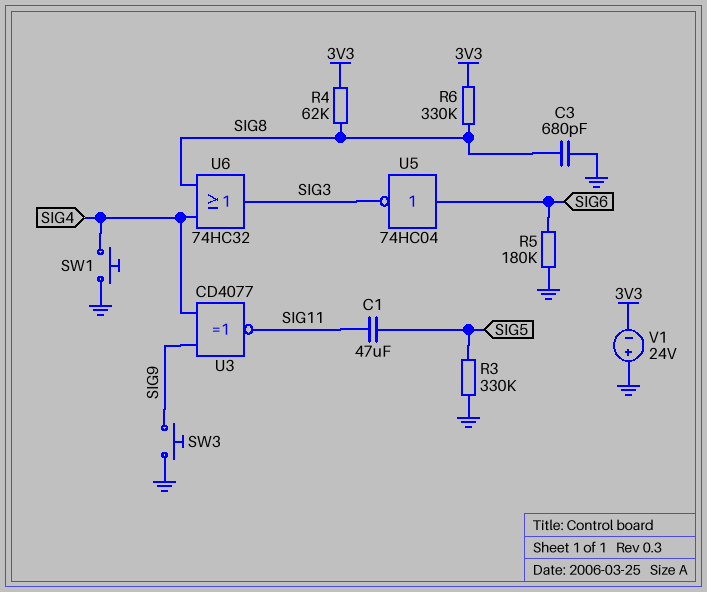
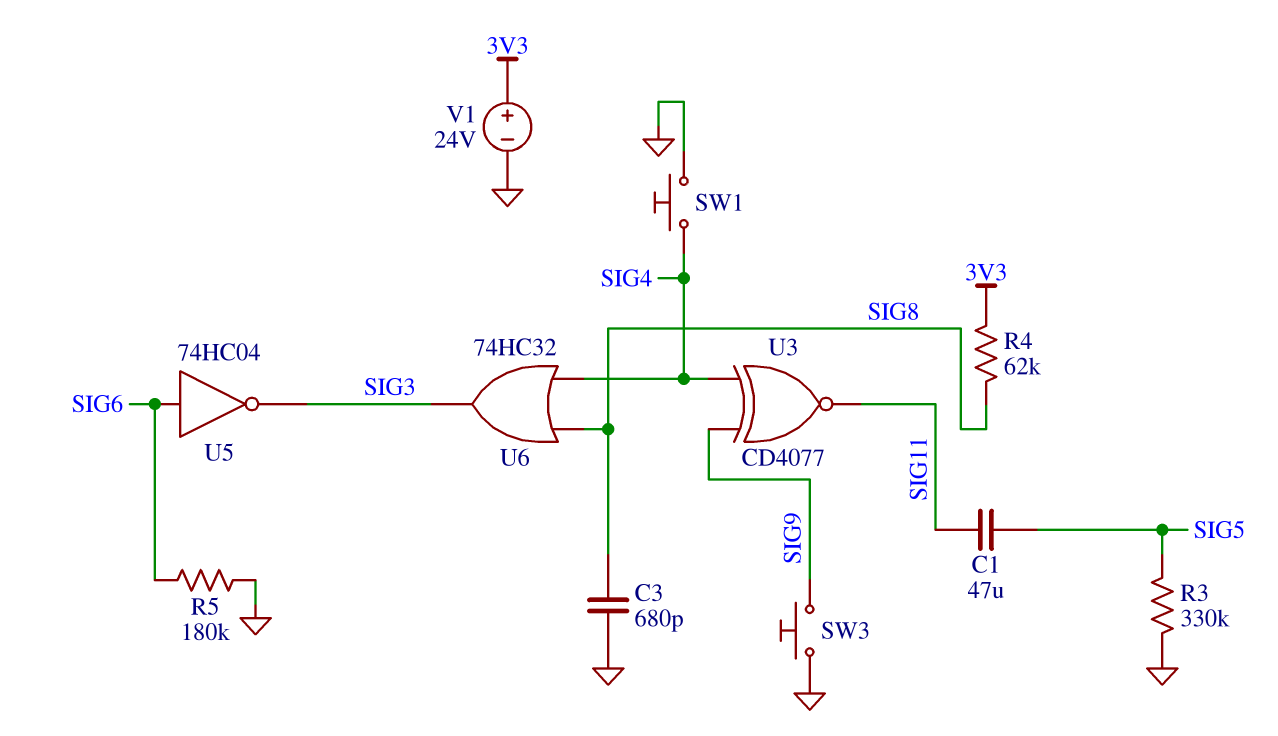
R6: 330k (3V3, SIG8) -> none
V1: 24V (plus GND, minus 3V3) -> 24V (plus 3V3, minus GND)

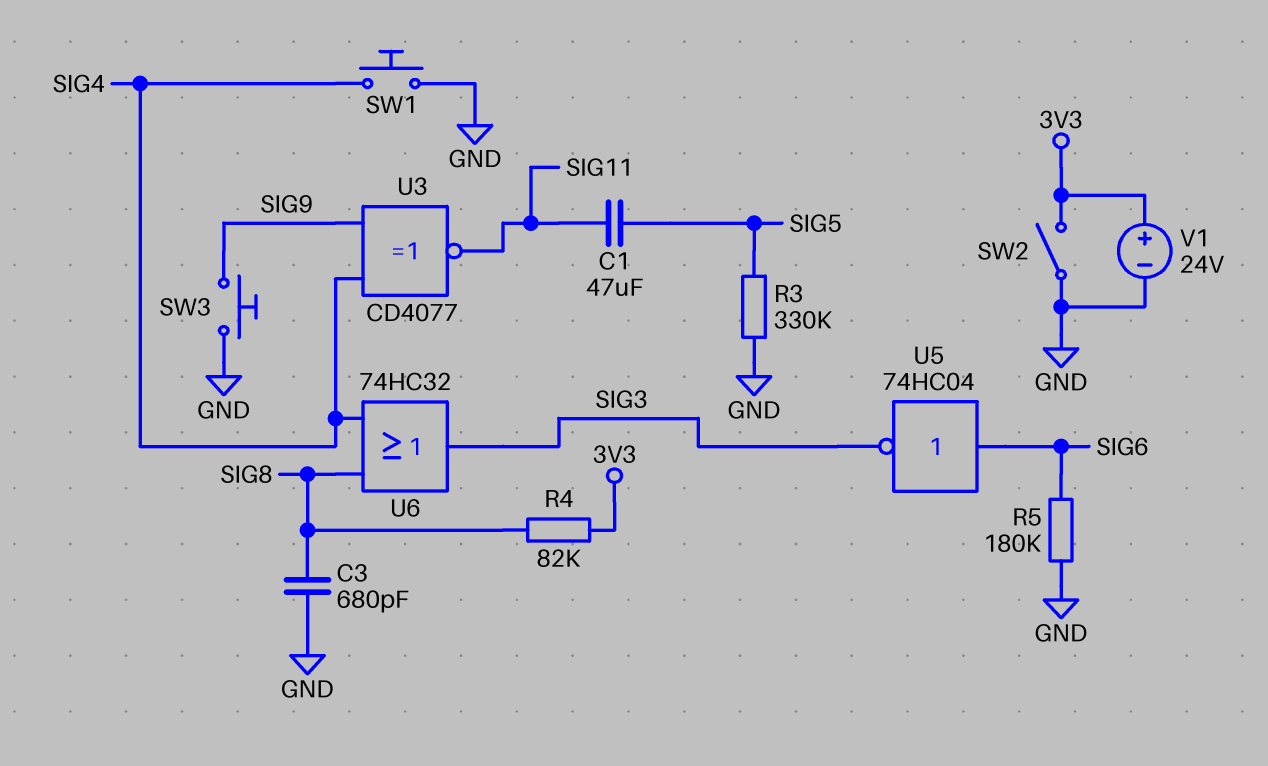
R4: 62k (3V3, SIG8) -> 82k (3V3, SIG8)
SW2: none -> switch (3V3, GND)

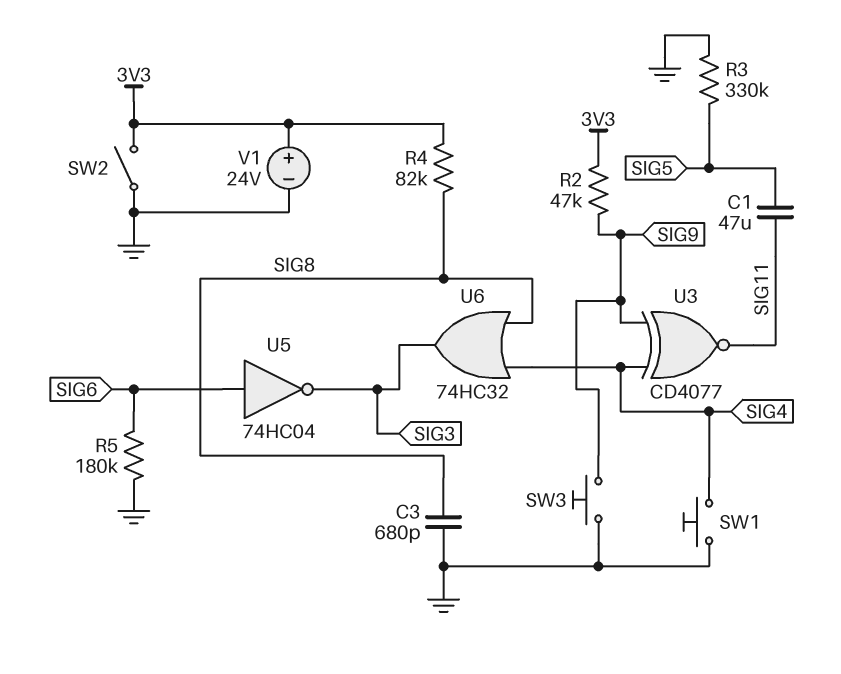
R2: none -> 47k (3V3, SIG9)

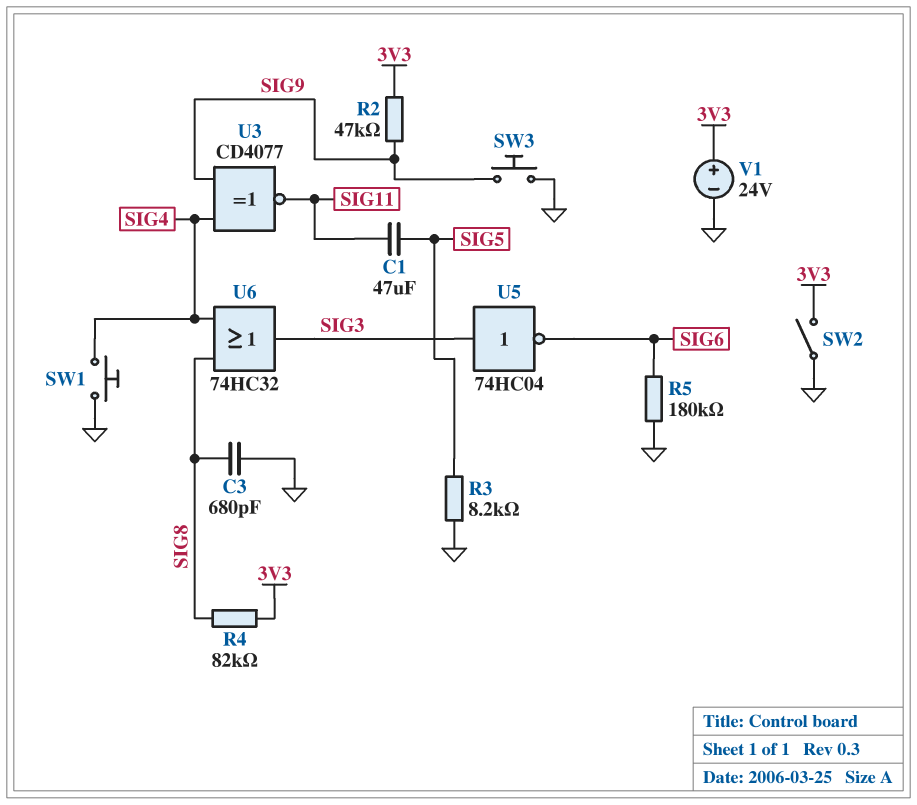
R3: 330k (GND, SIG5) -> 8.2k (GND, SIG5)
U5: NOT 74HC04 (in SIG6, out SIG3) -> NOT 74HC04 (in SIG3, out SIG6)

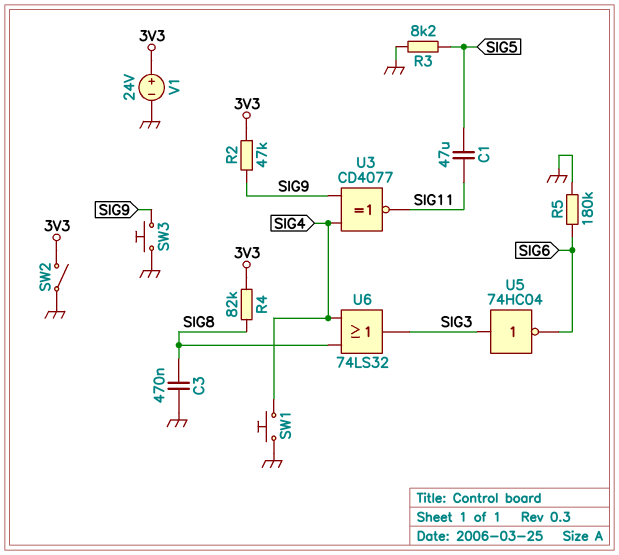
C3: 680pF (GND, SIG8) -> 470nF (GND, SIG8)
U6: OR 74HC32 (in SIG4, in SIG8, out SIG3) -> OR 74LS32 (in SIG4, in SIG8, out SIG3)

